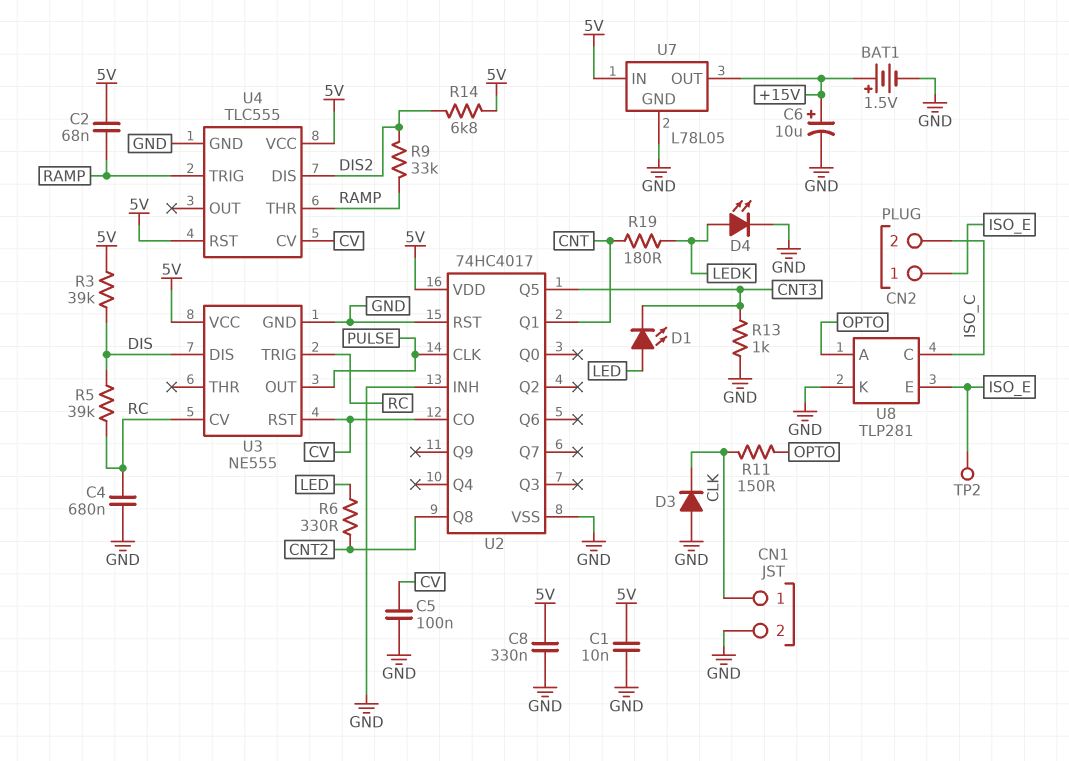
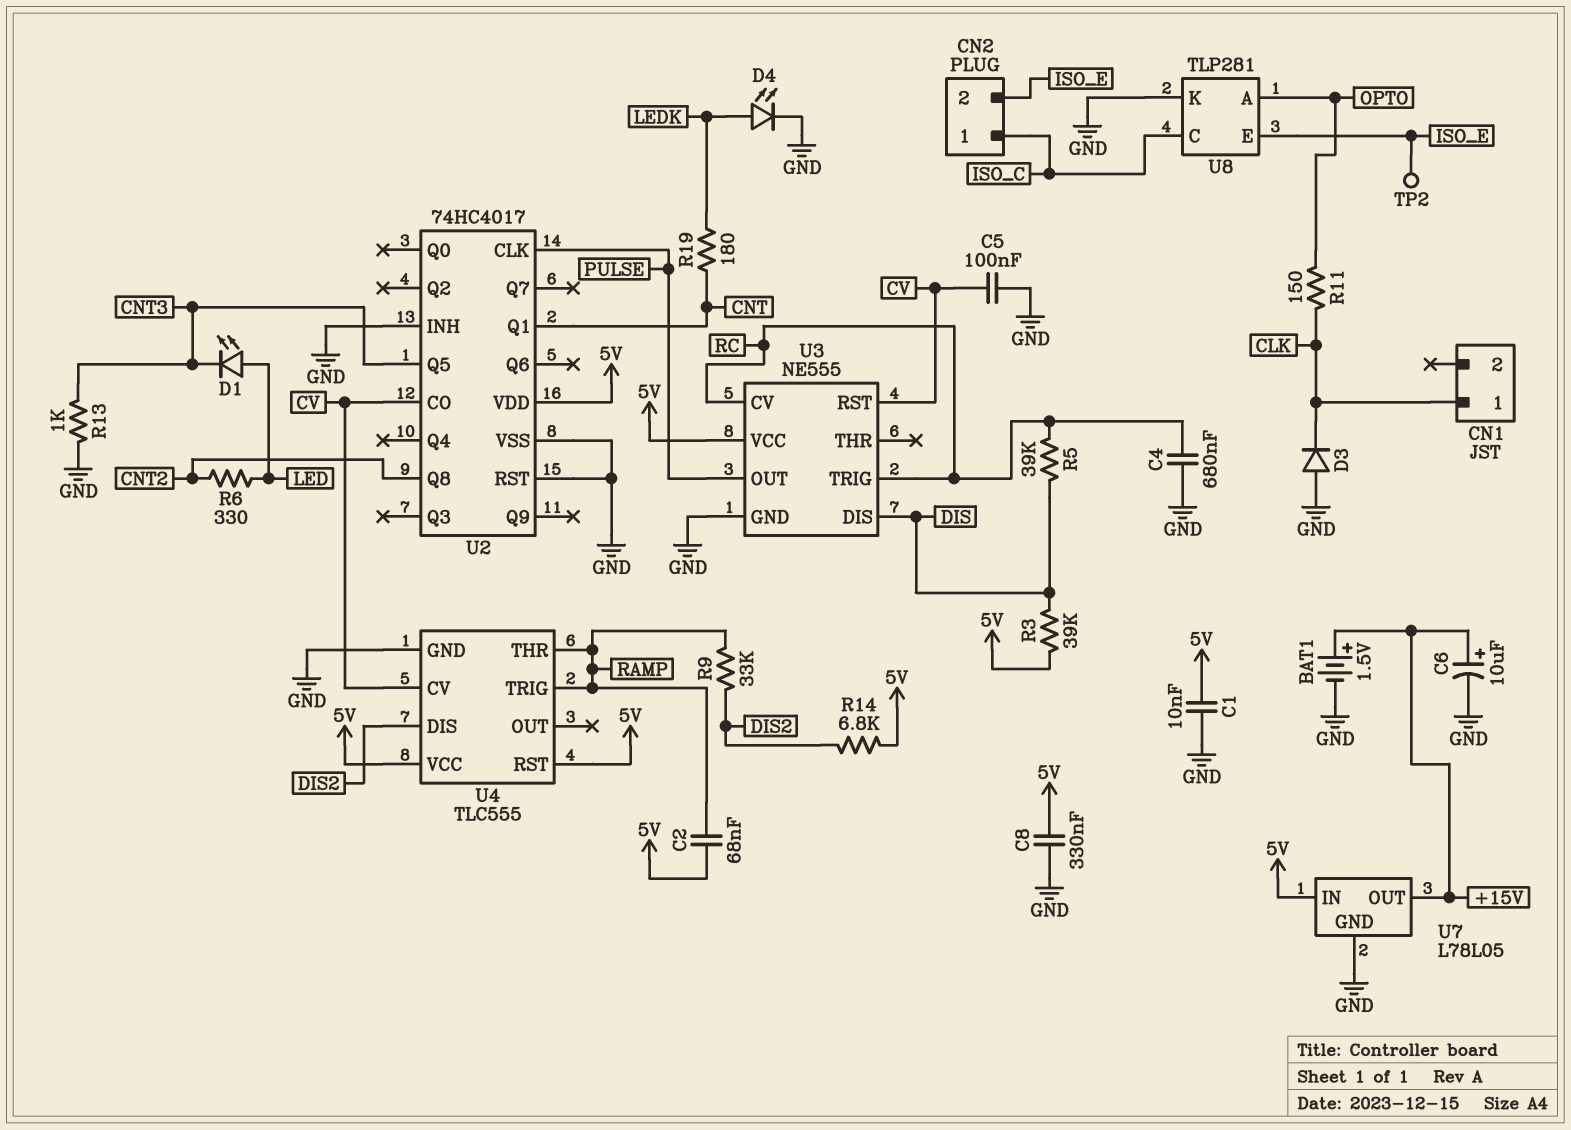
CN1 pin 2: GND -> none
CN2 pin 1: ISO_E -> ISO_C
CN2 pin 2: ISO_C -> ISO_E

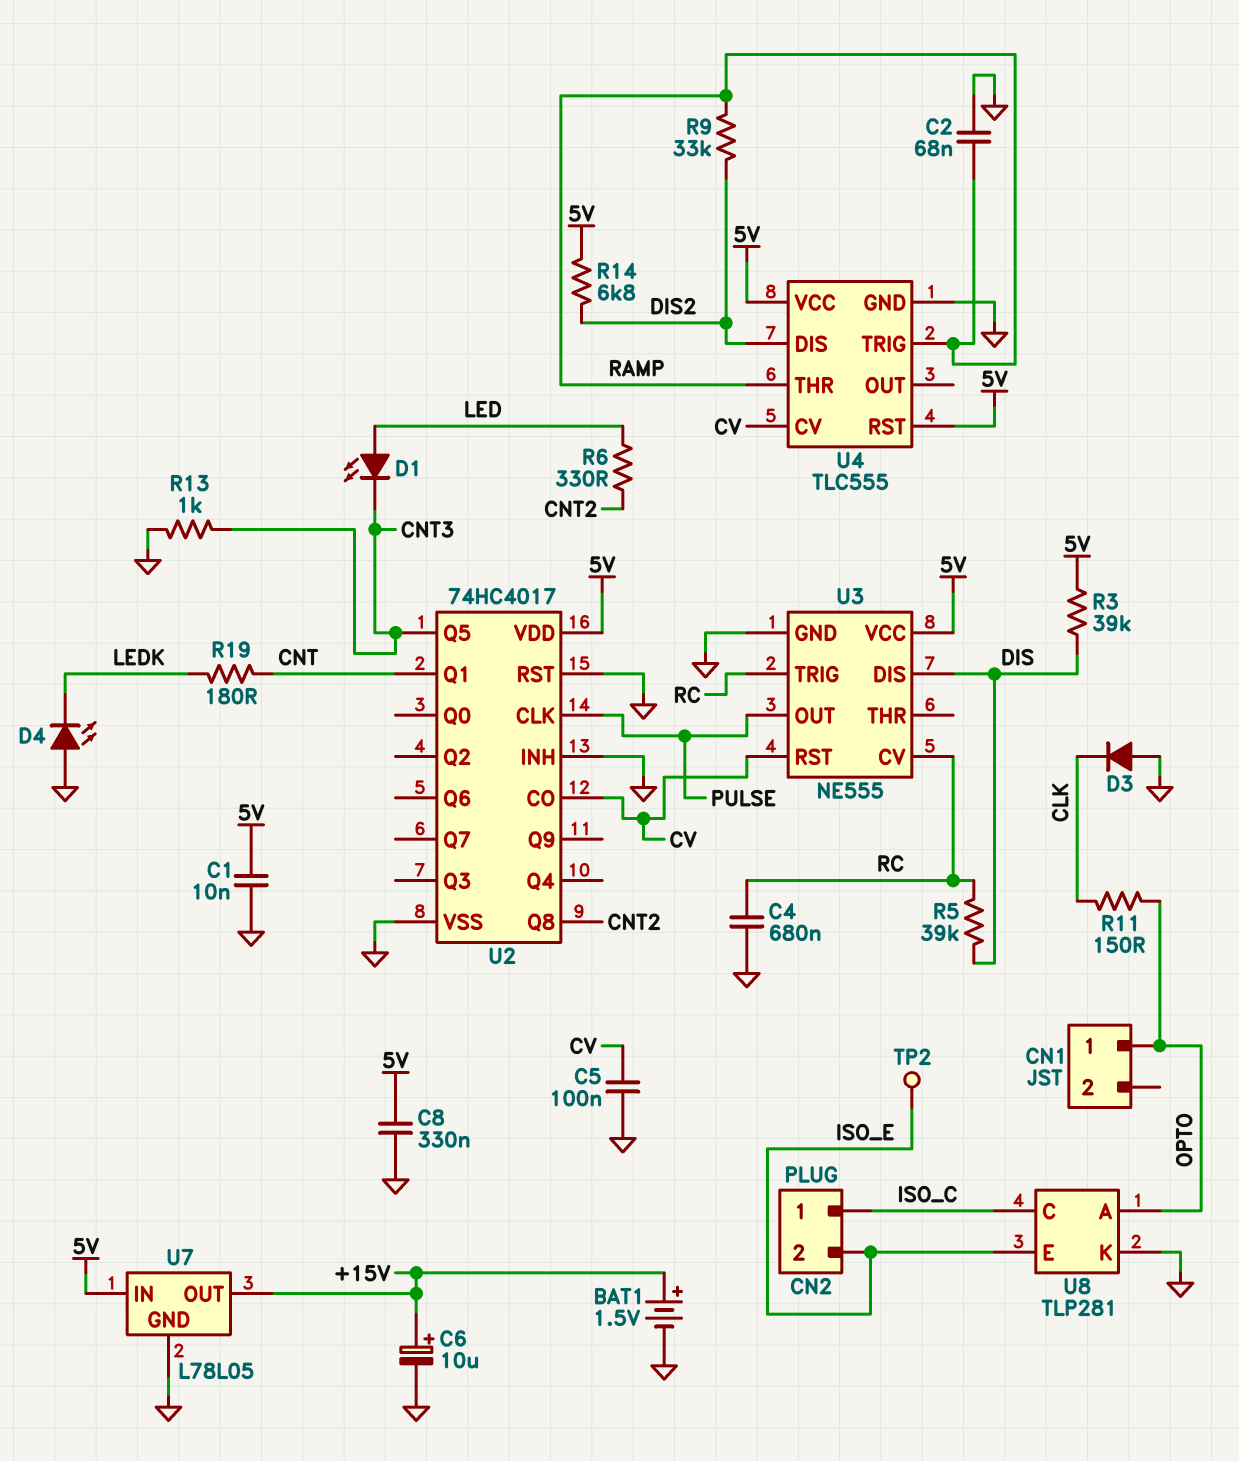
C2: 68nF (5V, RAMP) -> 68nF (GND, RAMP)
CN1 pin 1: CLK -> OPTO
D4: LED (A LEDK, K GND) -> LED (A GND, K LEDK)

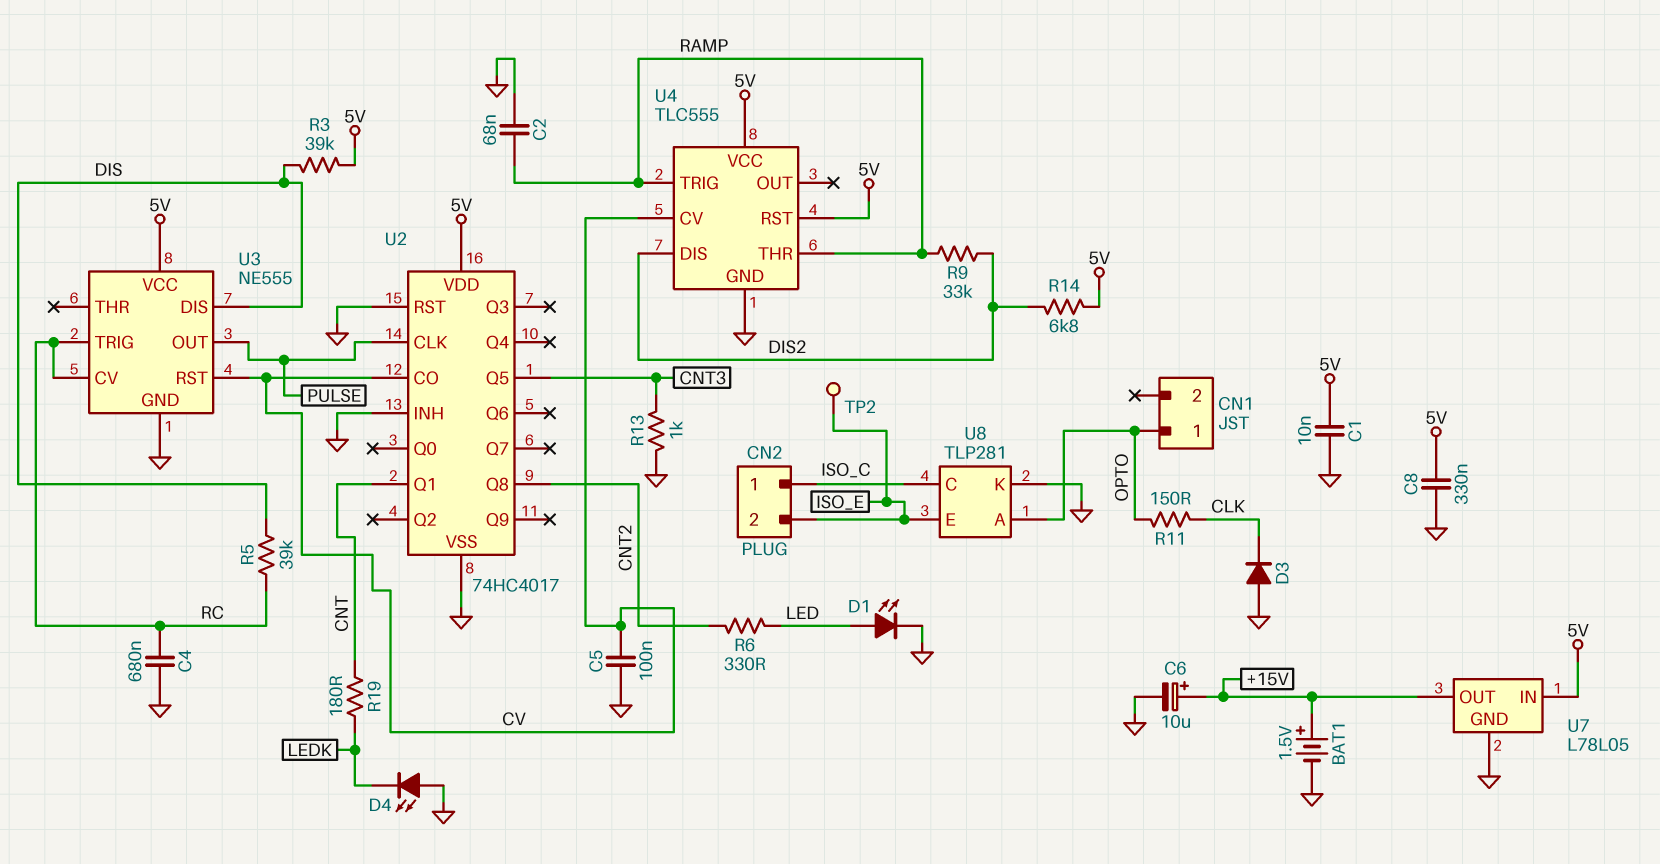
D1: LED (A LED, K CNT3) -> LED (A LED, K GND)

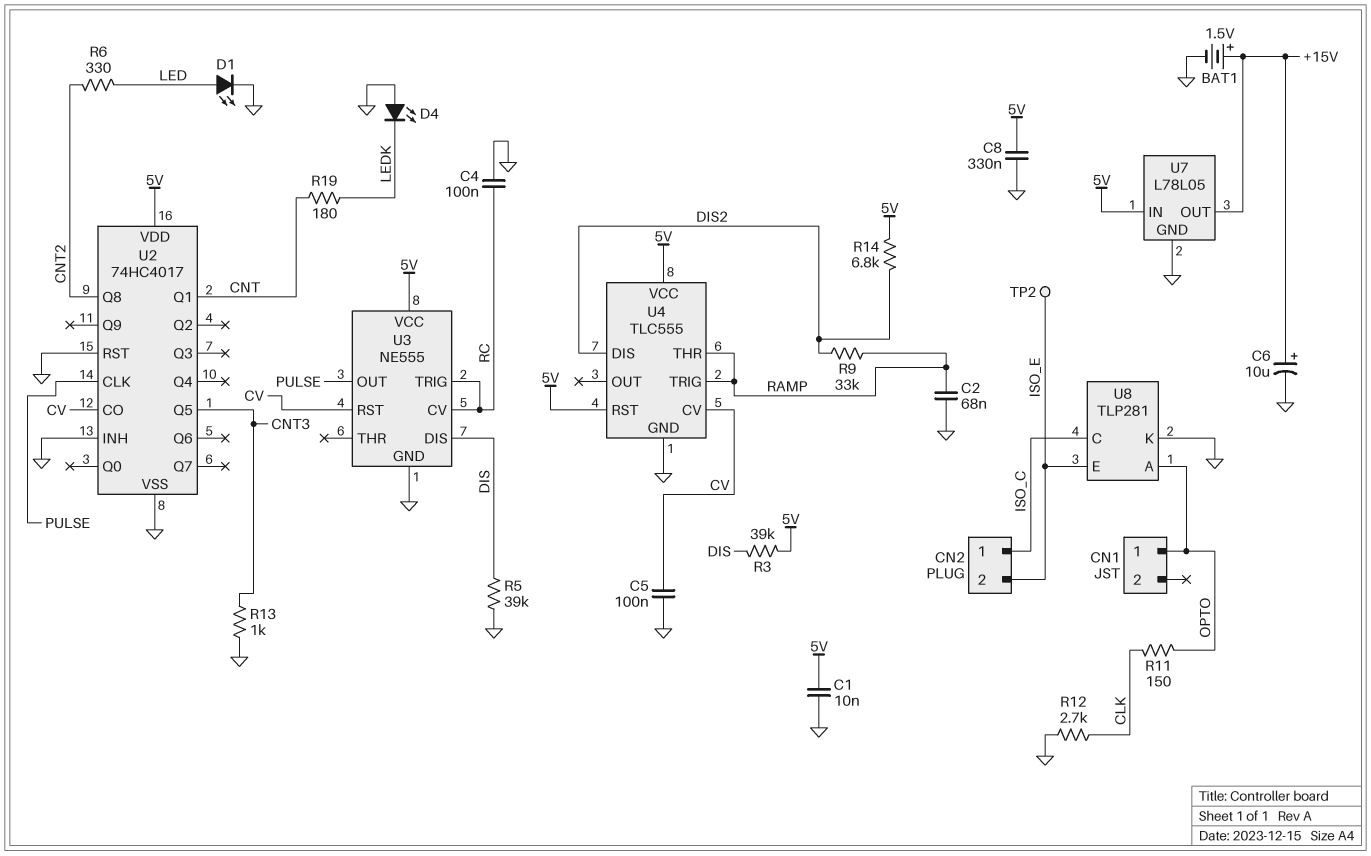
C4: 680nF (GND, RC) -> 100nF (GND, RC)
D3: diode (A GND, K CLK) -> none
R5: 39k (DIS, RC) -> 39k (DIS, GND)
R12: none -> 2.7k (CLK, GND)

